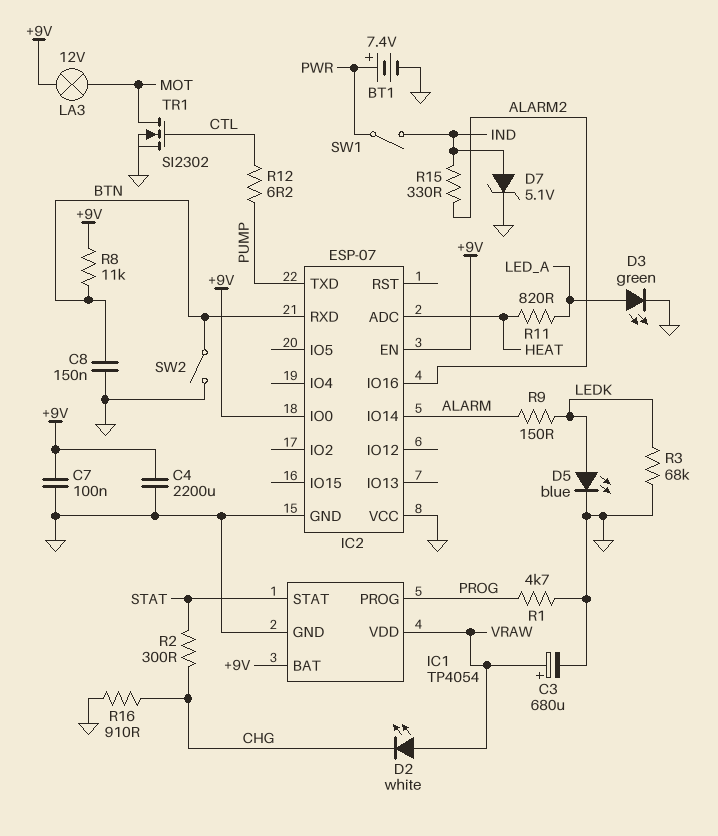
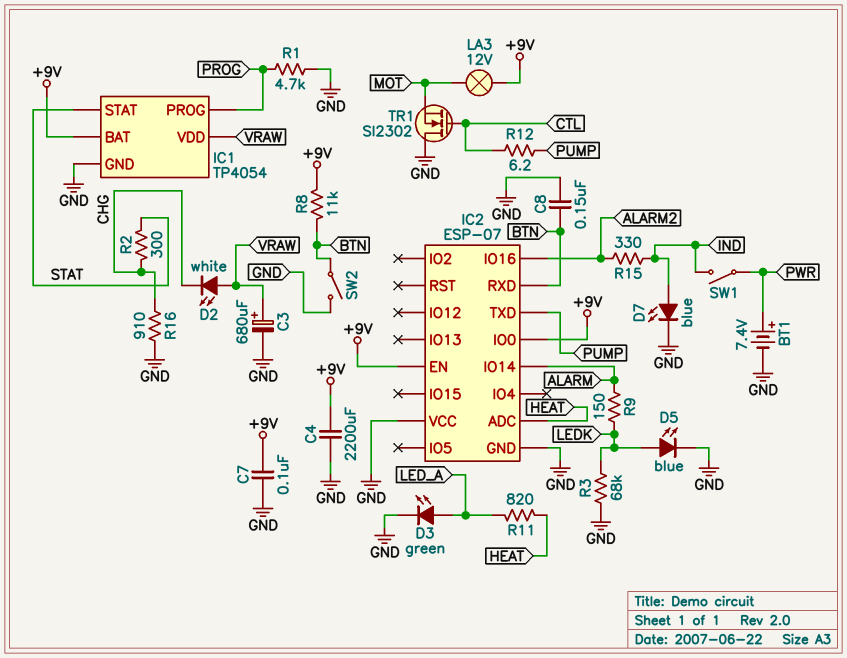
D7: zener 5.1V (A IND, K GND) -> LED blue (A IND, K GND)
TR1: NMOS SI2302 (G CTL, D MOT, S GND) -> NMOS SI2302 (G CTL, D GND, S MOT)

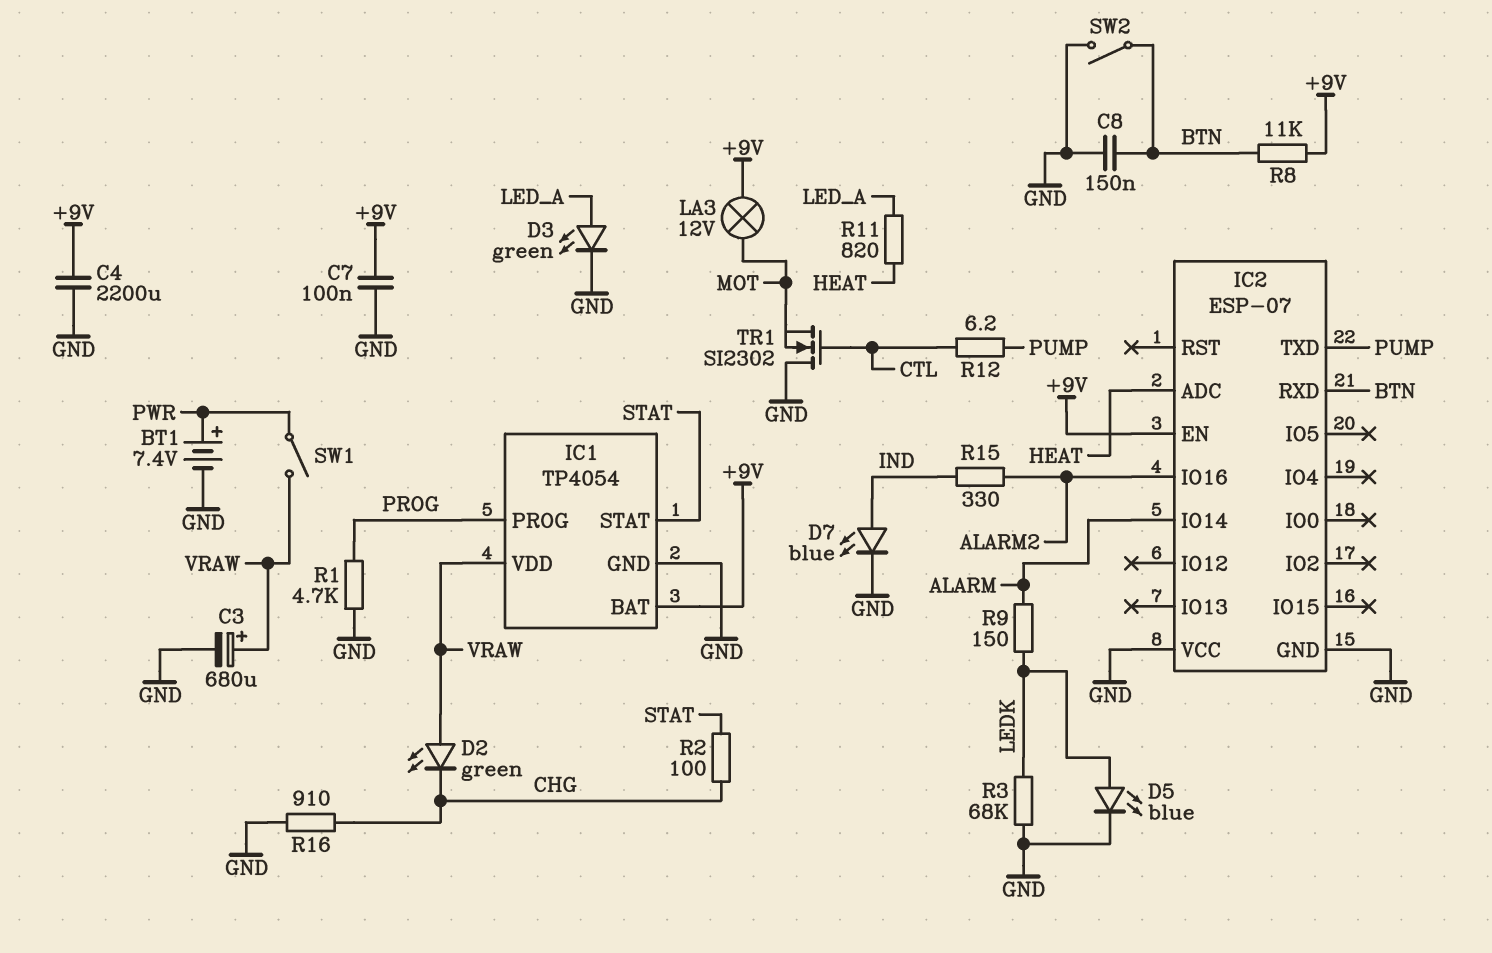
D2: LED white (A VRAW, K CHG) -> LED green (A VRAW, K CHG)
IC2 pin IO0: +9V -> none
R2: 300 (CHG, STAT) -> 100 (CHG, STAT)
SW1: switch (IND, PWR) -> switch (PWR, VRAW)

